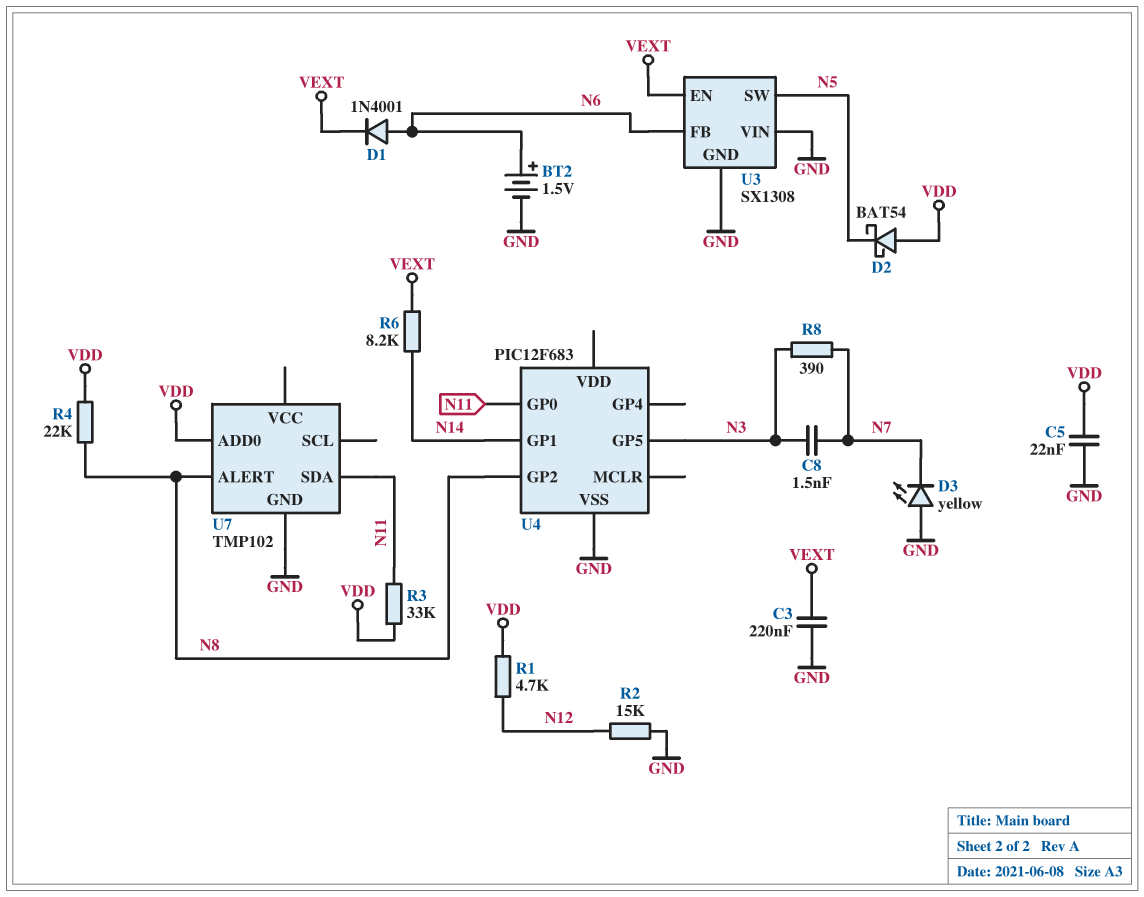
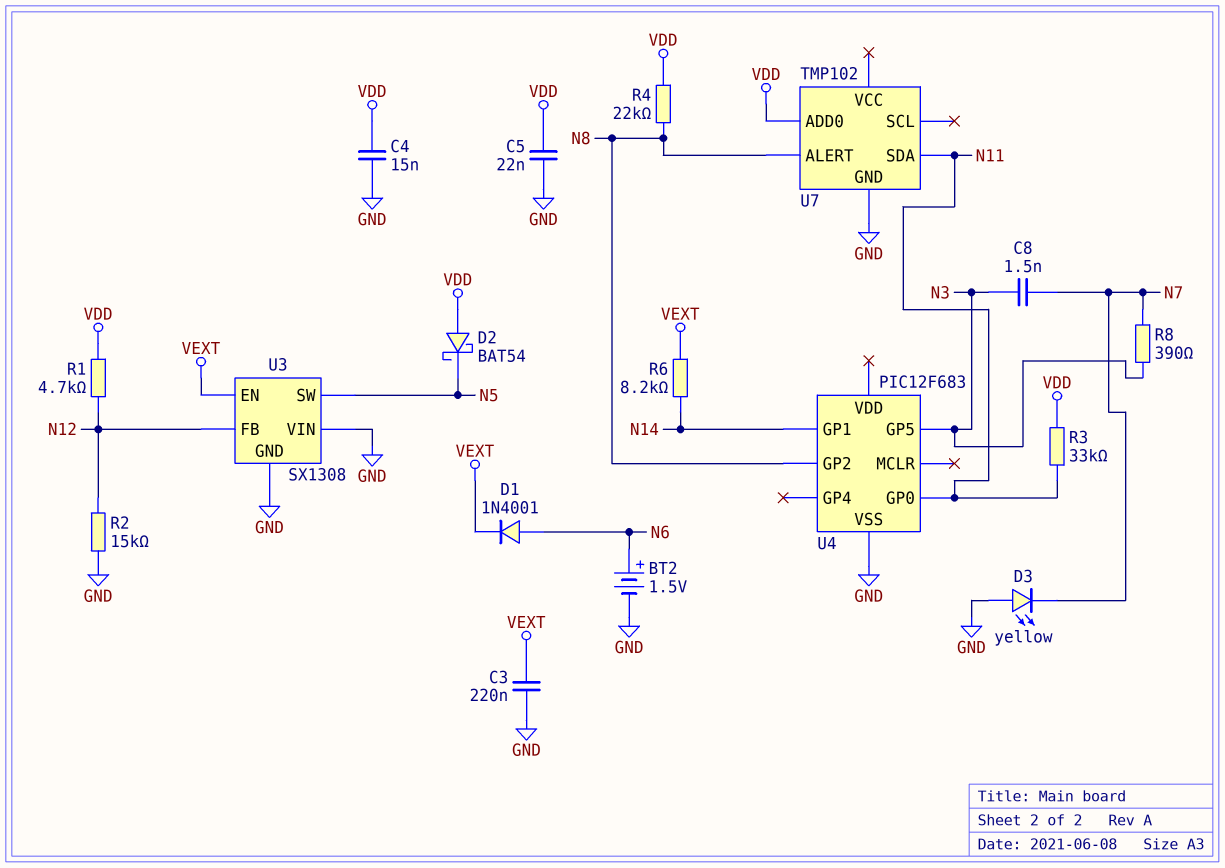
C4: none -> 15nF (GND, VDD)
U3 pin FB: N6 -> N12

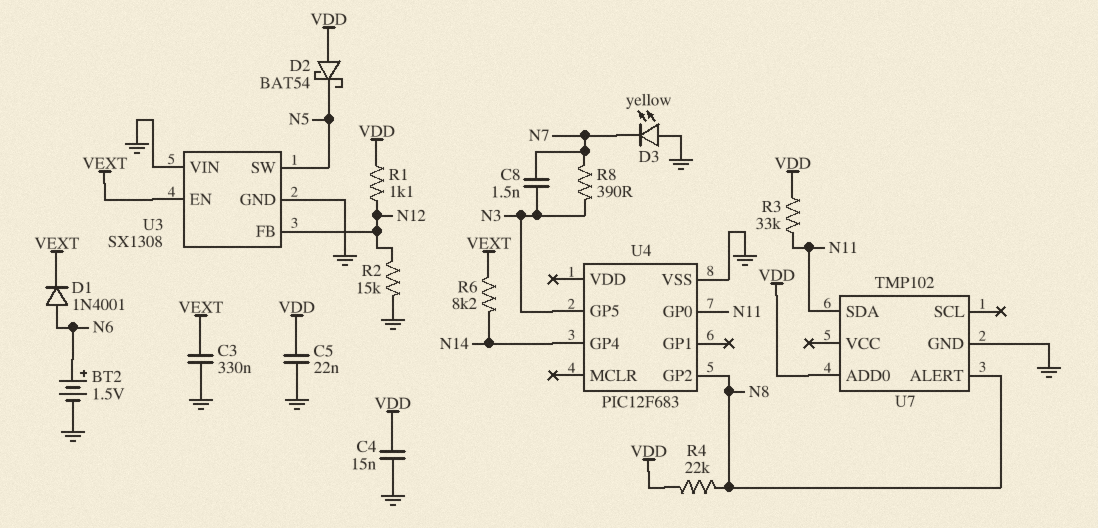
C3: 220nF (GND, VEXT) -> 330nF (GND, VEXT)
R1: 4.7k (N12, VDD) -> 1.1k (N12, VDD)
U4 pin GP1: N14 -> none
U4 pin GP4: none -> N14

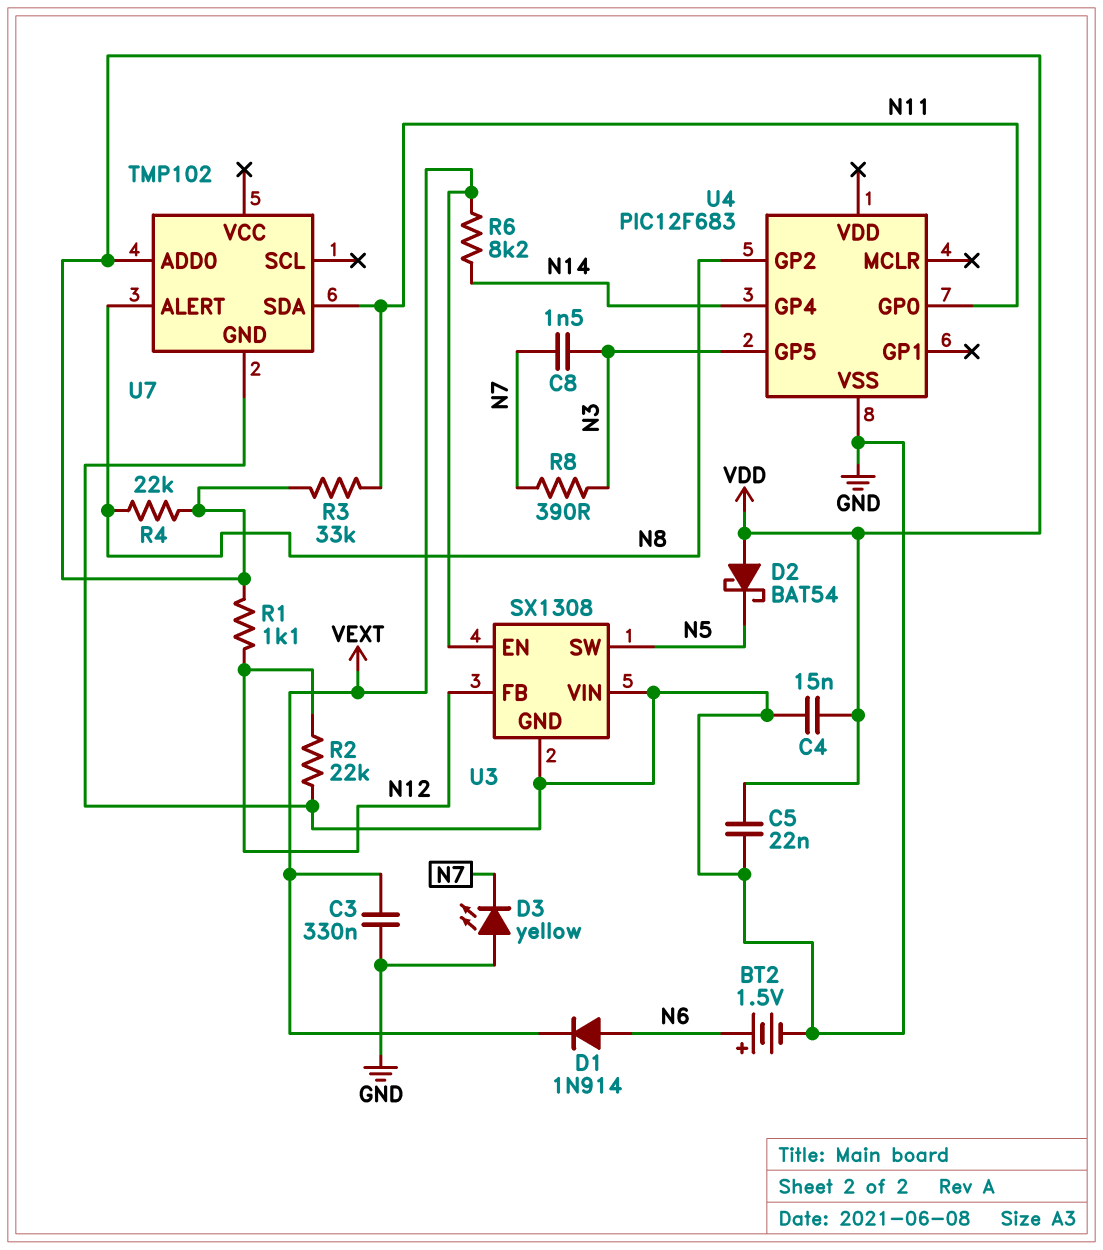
D1: diode 1N4001 (A N6, K VEXT) -> diode 1N914 (A N6, K VEXT)
R2: 15k (GND, N12) -> 22k (GND, N12)

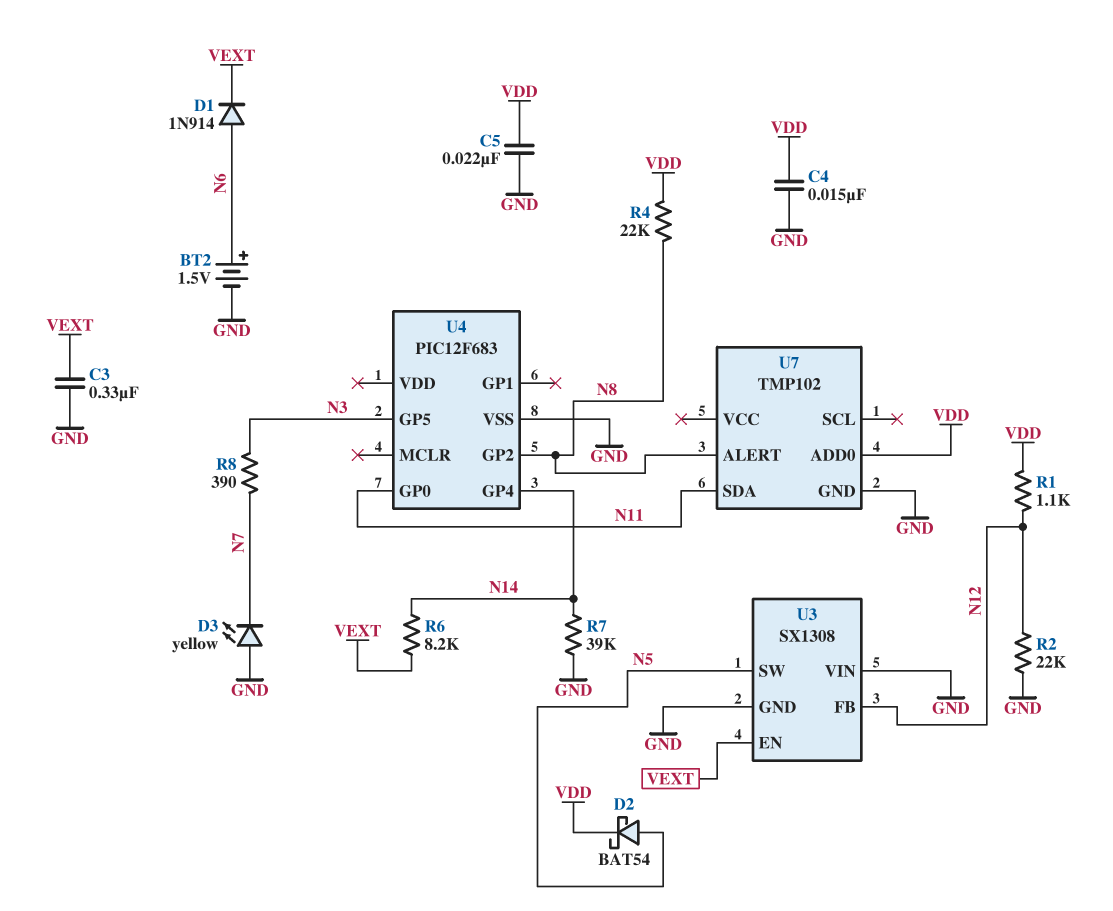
C8: 1.5nF (N3, N7) -> none
D2: schottky BAT54 (A VDD, K N5) -> schottky BAT54 (A N5, K VDD)
R3: 33k (N11, VDD) -> none
R7: none -> 39k (GND, N14)

